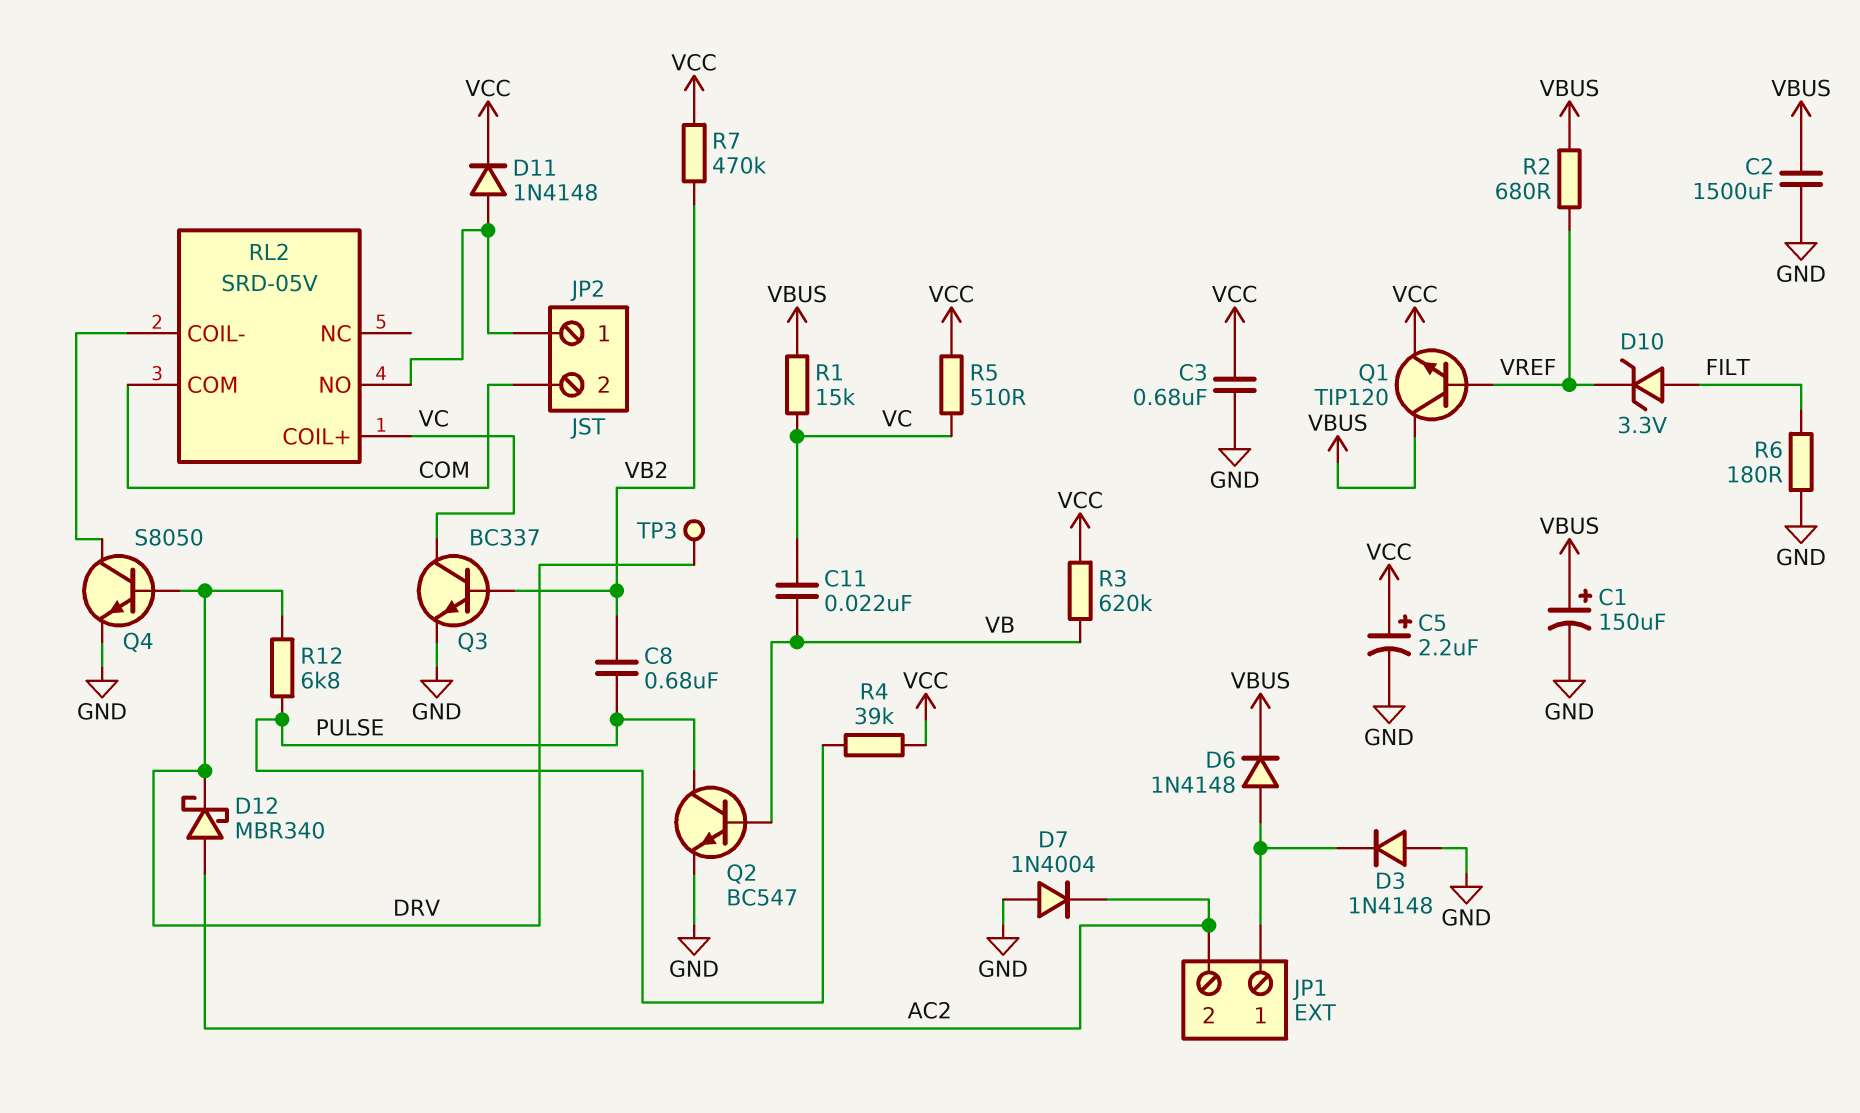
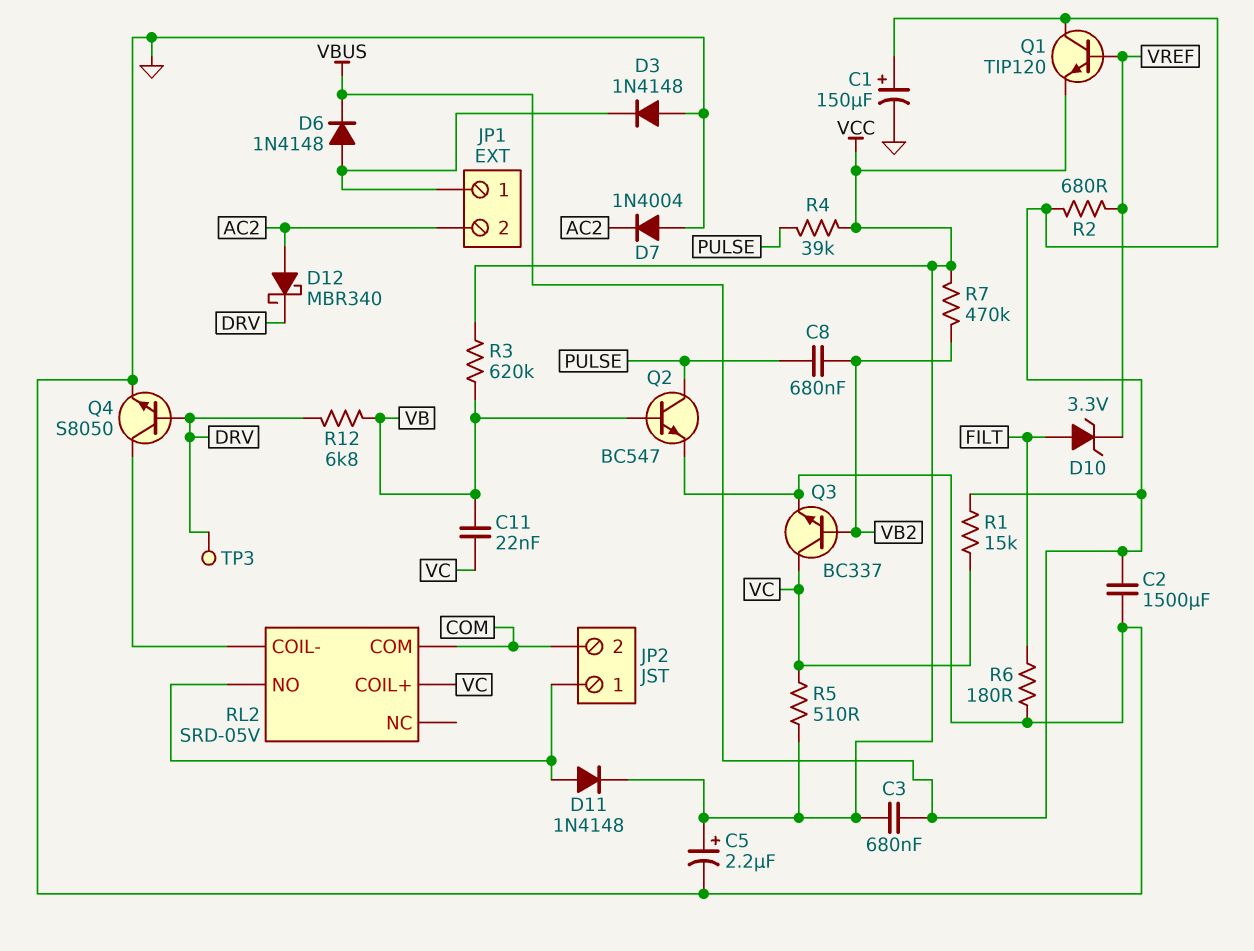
C3: 680nF (GND, VCC) -> 680nF (VBUS, VCC)
R12: 6.8k (DRV, PULSE) -> 6.8k (DRV, VB)

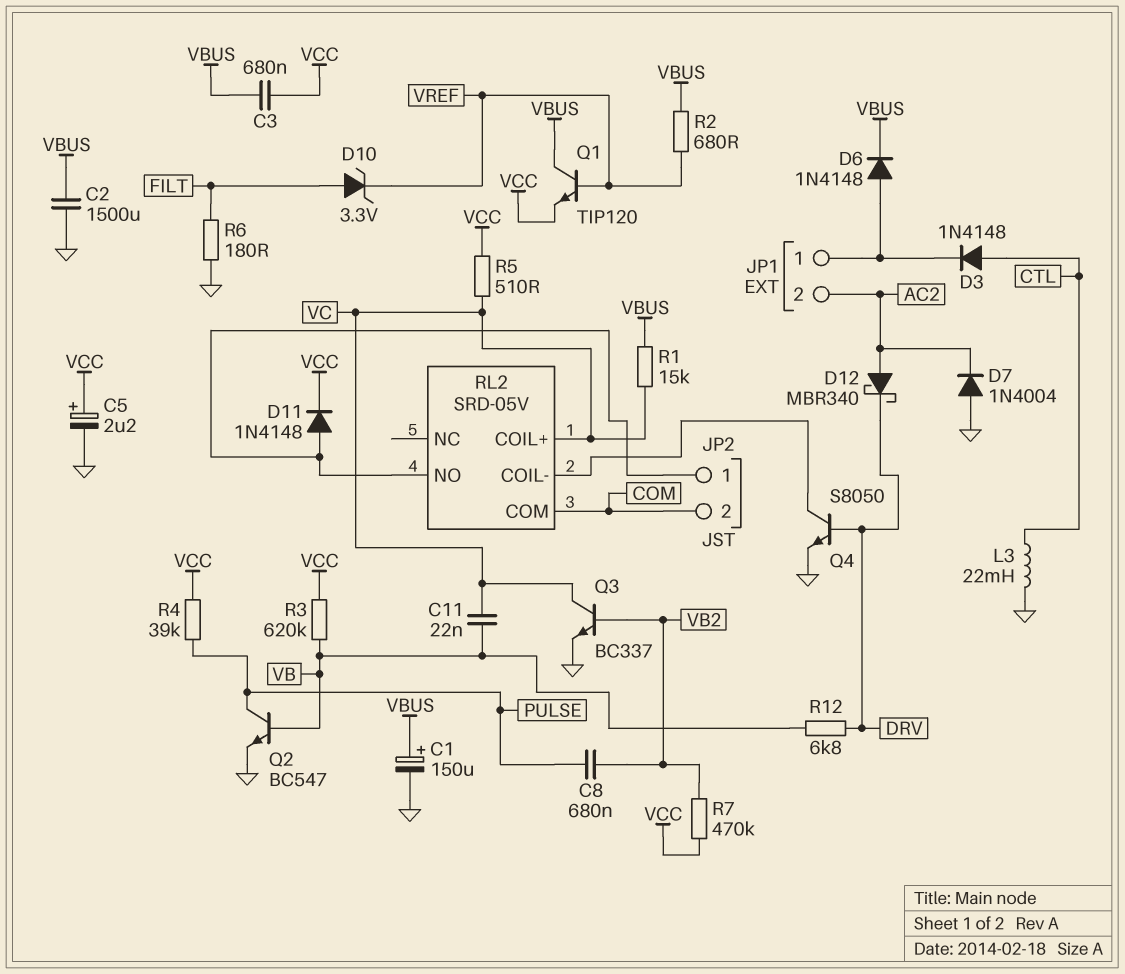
D3: diode 1N4148 (A GND, K JP1/1) -> diode 1N4148 (A CTL, K JP1/1)
L3: none -> 22mH (CTL, GND)
TP3: test point (DRV) -> none

